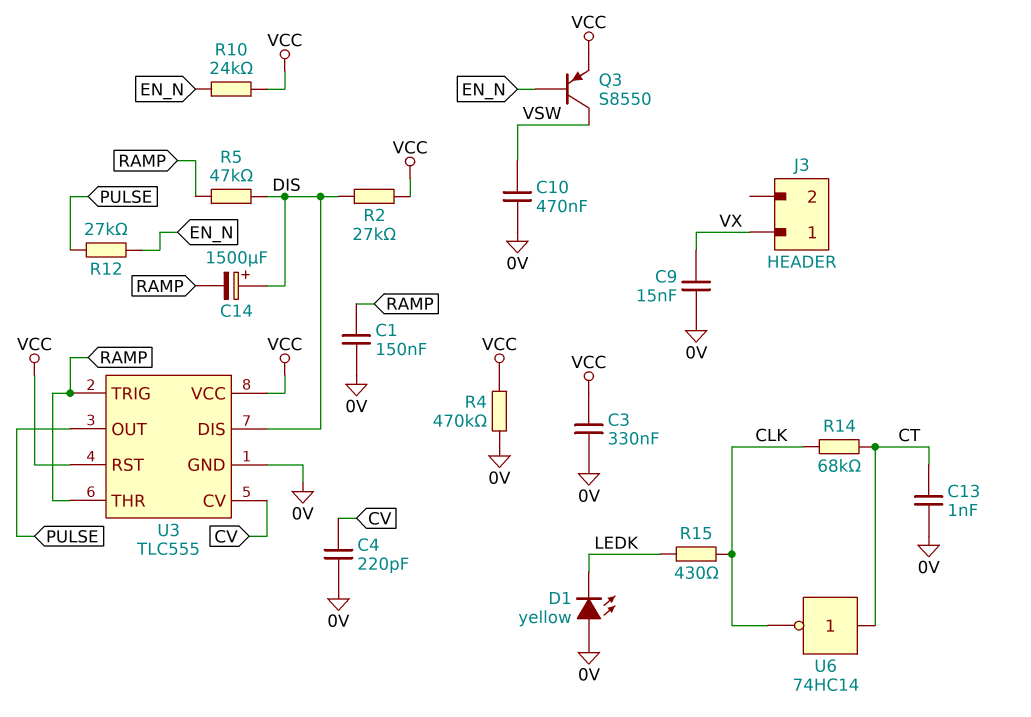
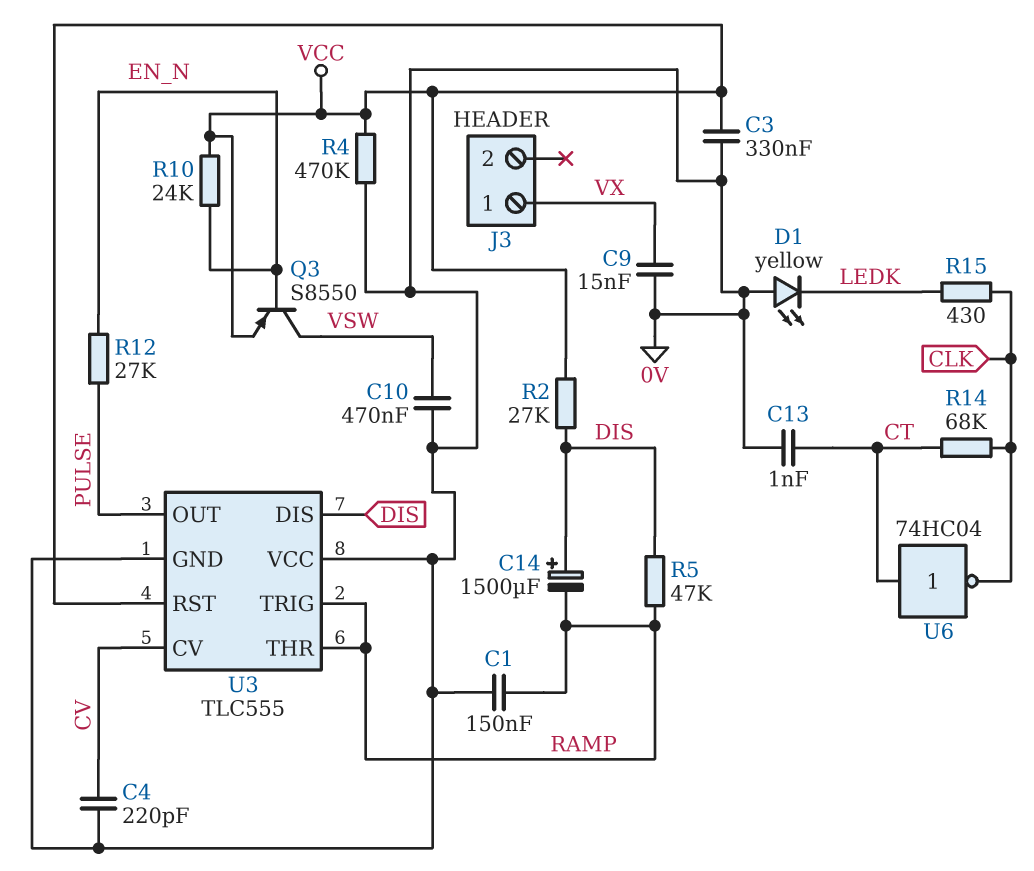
U3 pin VCC: VCC -> 0V
U6: NOT 74HC14 (in CT, out CLK) -> NOT 74HC04 (in CT, out CLK)

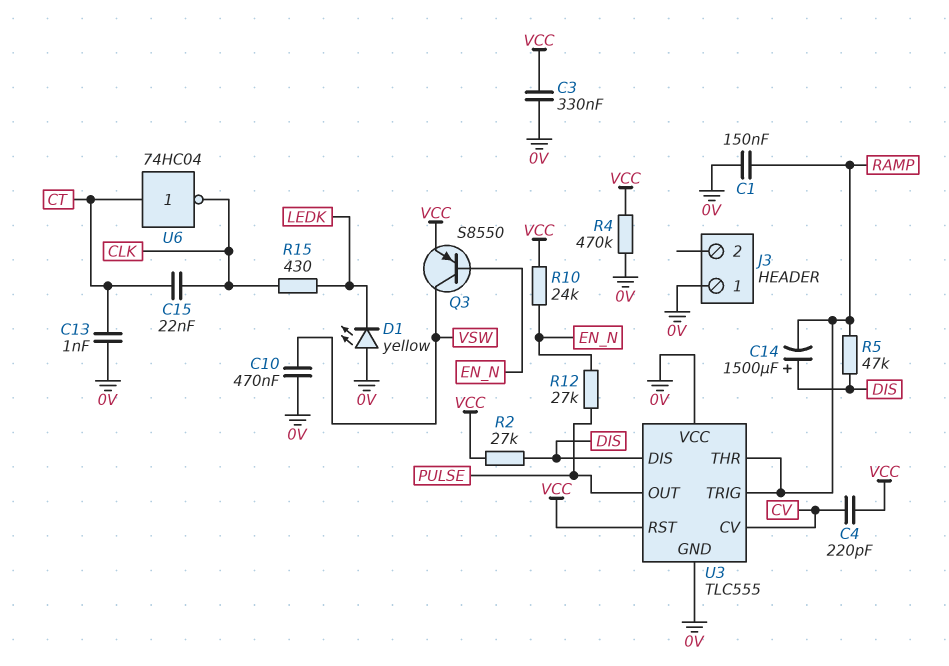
C4: 220pF (0V, CV) -> 220pF (CV, VCC)
C9: 15nF (0V, VX) -> none
C15: none -> 22nF (CLK, CT)
J3 pin 1: VX -> 0V
R14: 68k (CLK, CT) -> none

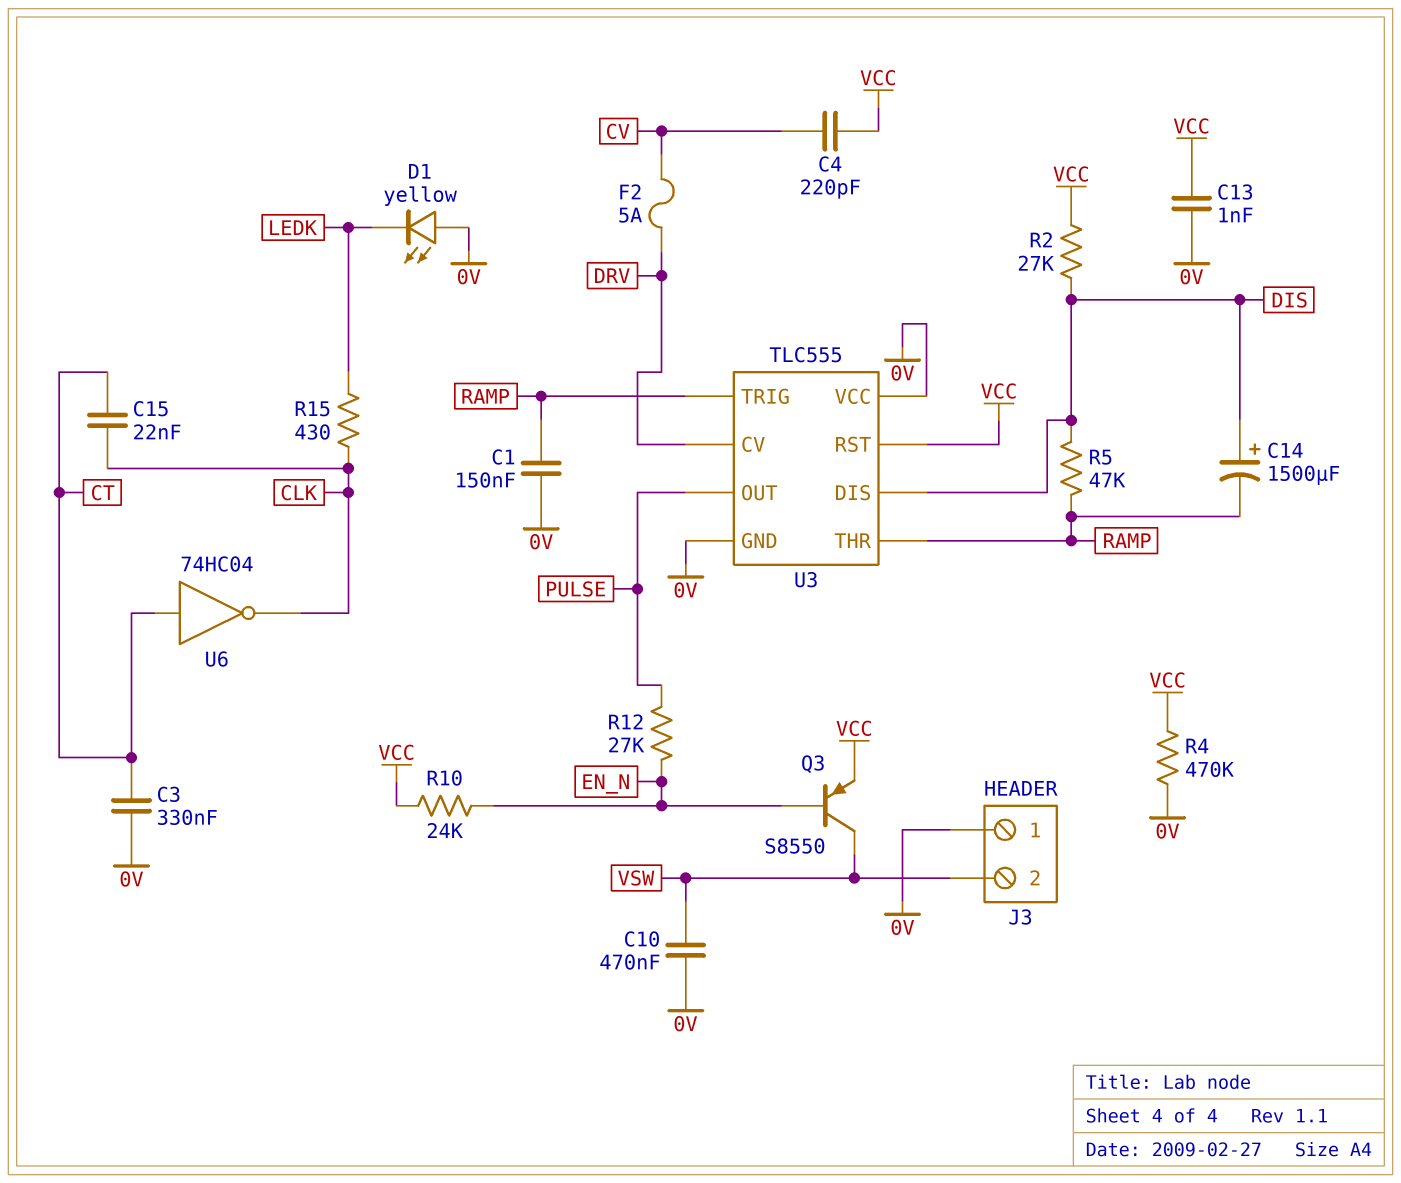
C3: 330nF (0V, VCC) -> 330nF (0V, CT)
C13: 1nF (0V, CT) -> 1nF (0V, VCC)
F2: none -> 5A (CV, DRV)
J3 pin 2: none -> VSW
U3 pin CV: CV -> DRV

